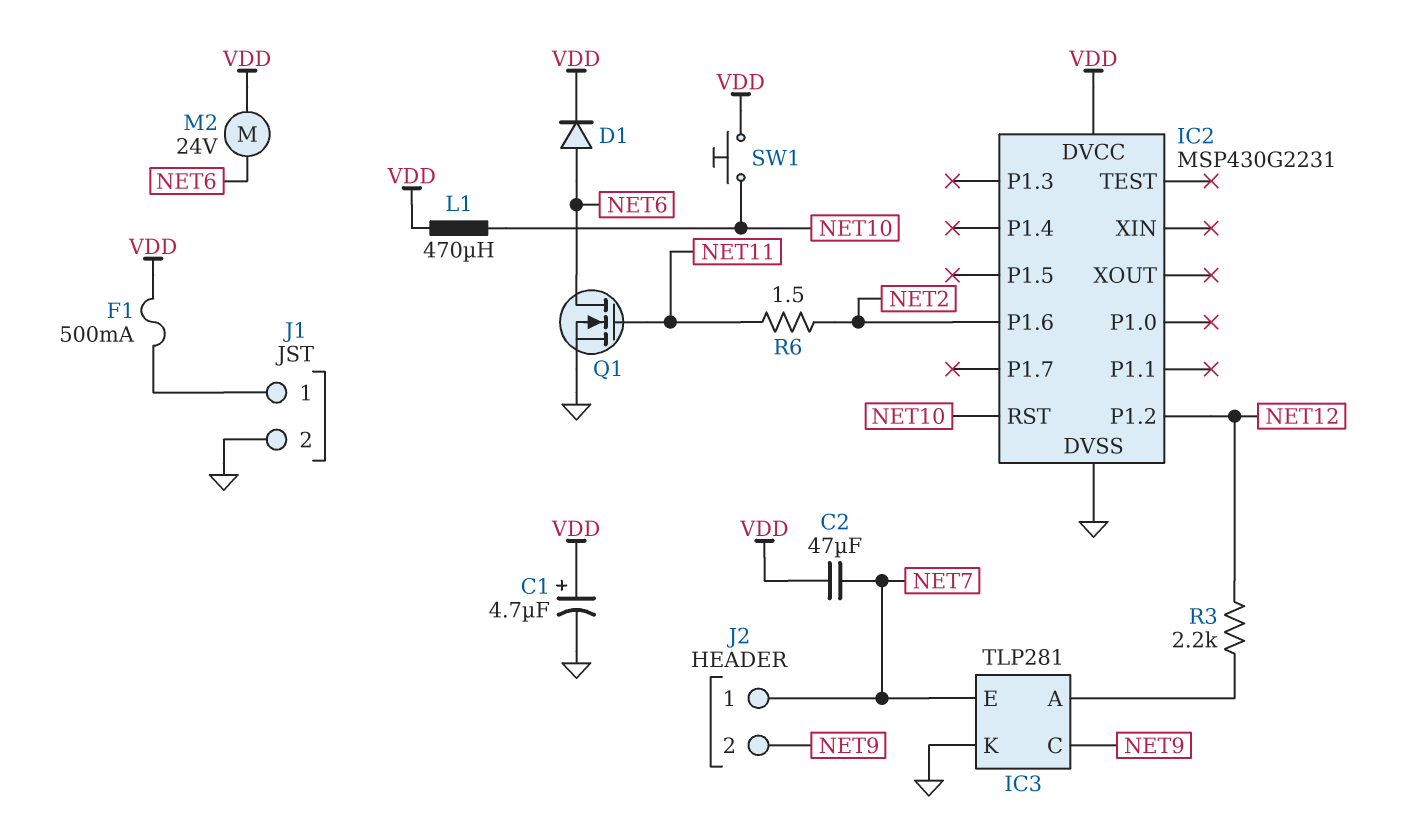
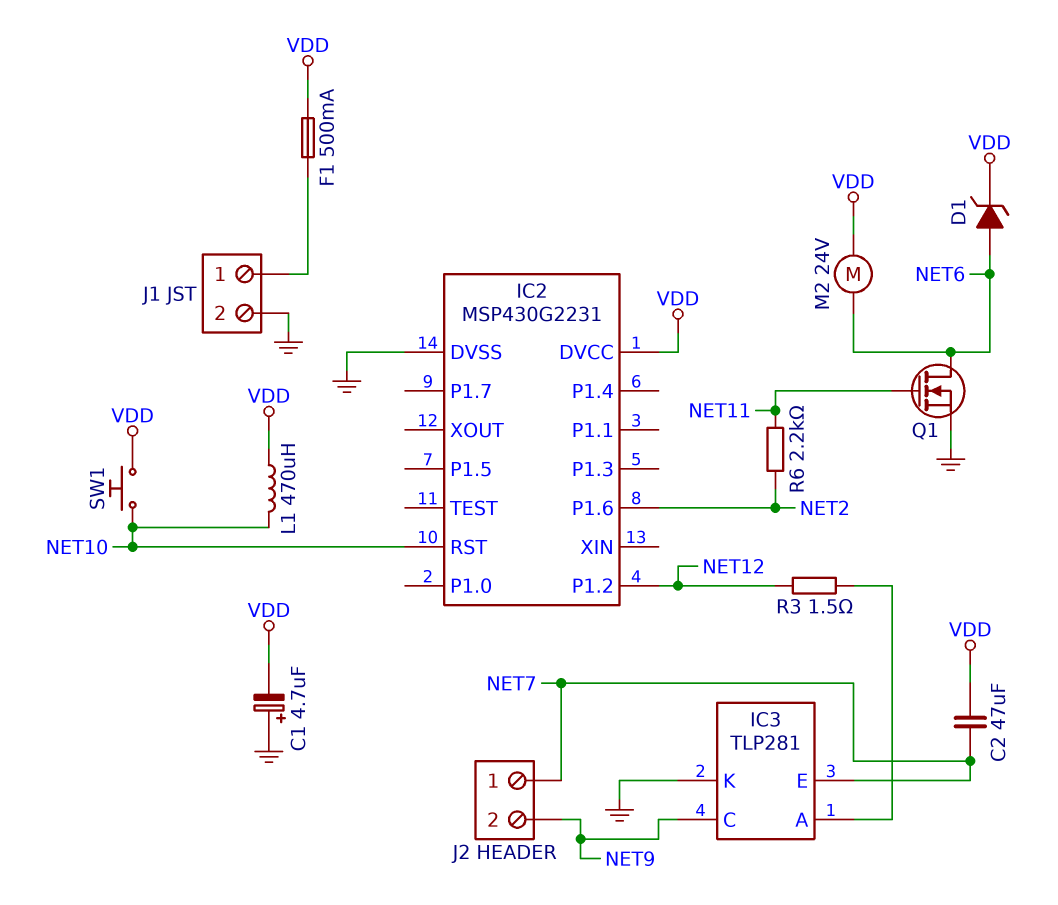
C1: 4.7uF (plus VDD, minus GND) -> 4.7uF (plus GND, minus VDD)
D1: diode (A NET6, K VDD) -> zener (A NET6, K VDD)
R3: 2.2k (IC3/A, NET12) -> 1.5 (IC3/A, NET12)
R6: 1.5 (NET2, NET11) -> 2.2k (NET2, NET11)

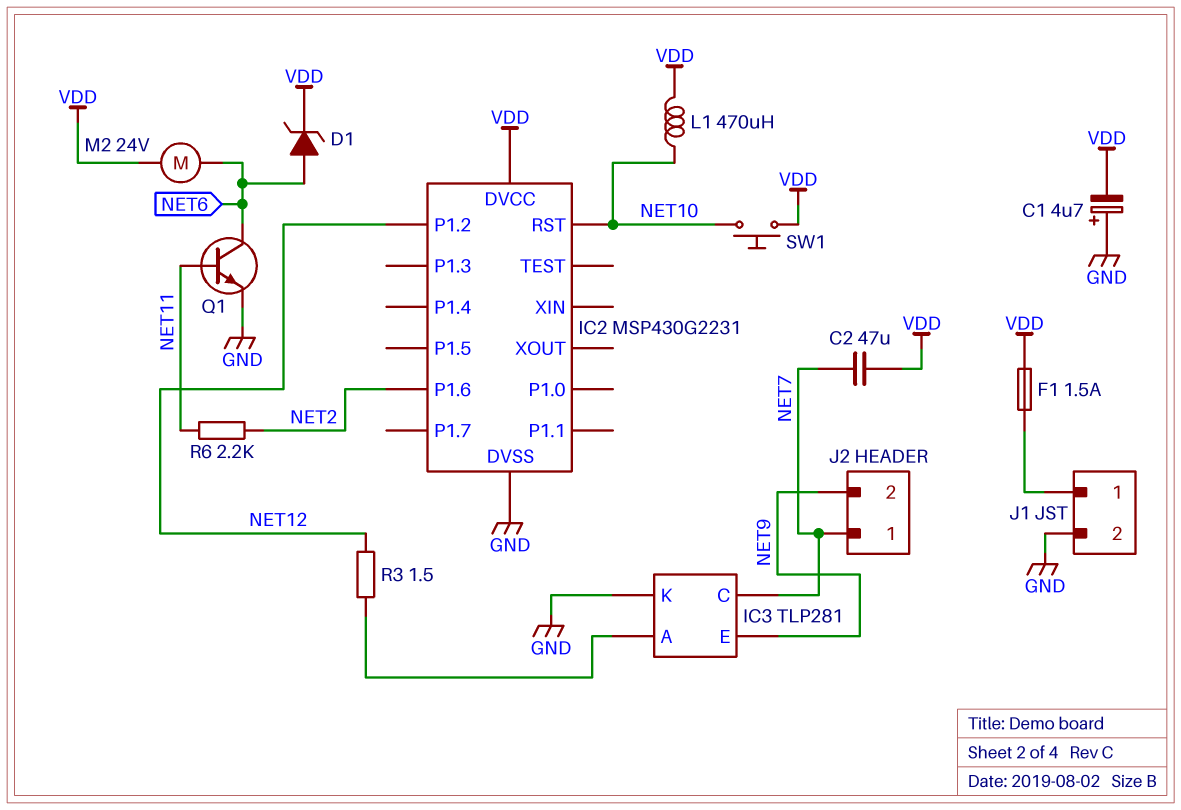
F1: 500mA (J1/1, VDD) -> 1.5A (J1/1, VDD)
IC3 pin C: NET9 -> NET7
IC3 pin E: NET7 -> NET9
Q1: NMOS (G NET11, D NET6, S GND) -> NPN (B NET11, C NET6, E GND)

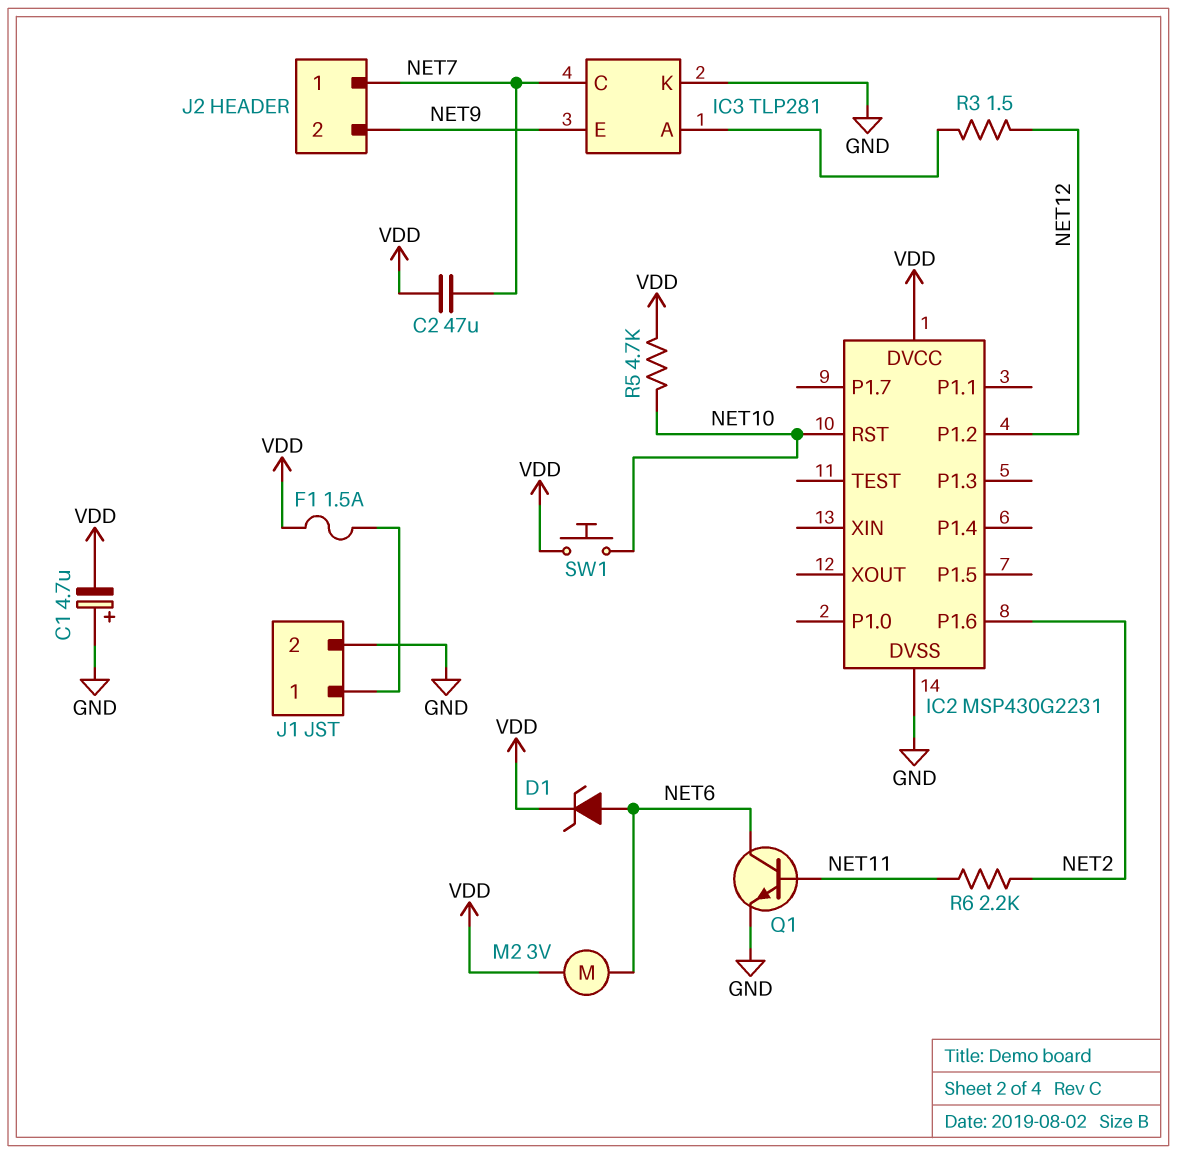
L1: 470uH (NET10, VDD) -> none
M2: motor 24V (NET6, VDD) -> motor 3V (NET6, VDD)
R5: none -> 4.7k (NET10, VDD)

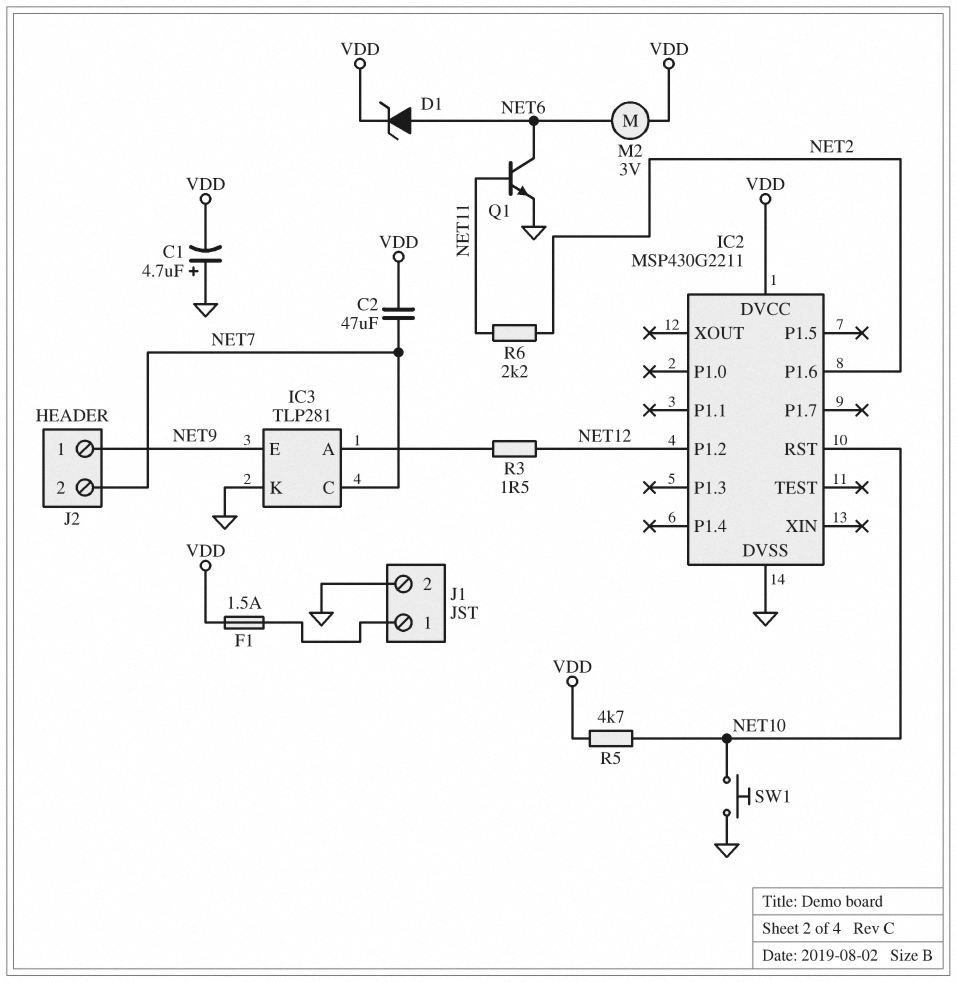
IC2: MSP430G2231 -> MSP430G2211
J2 pin 1: NET7 -> NET9
J2 pin 2: NET9 -> NET7
SW1: button (NET10, VDD) -> button (GND, NET10)

